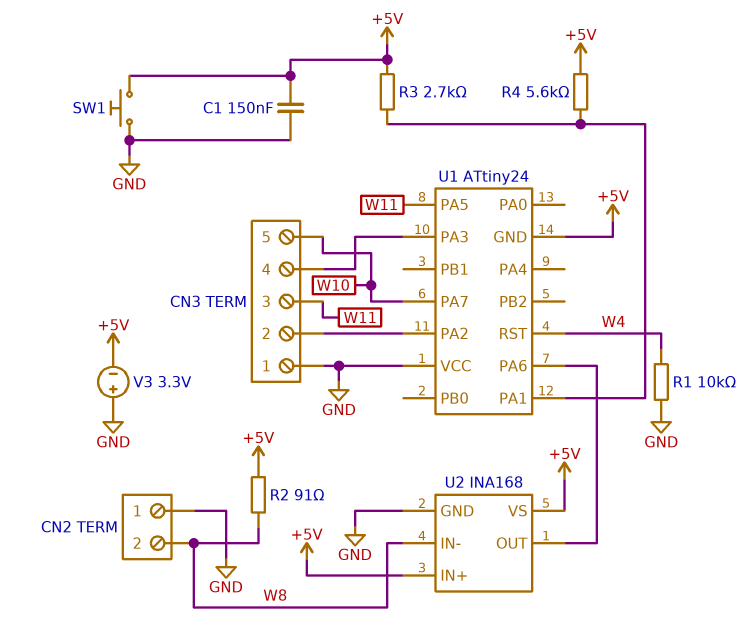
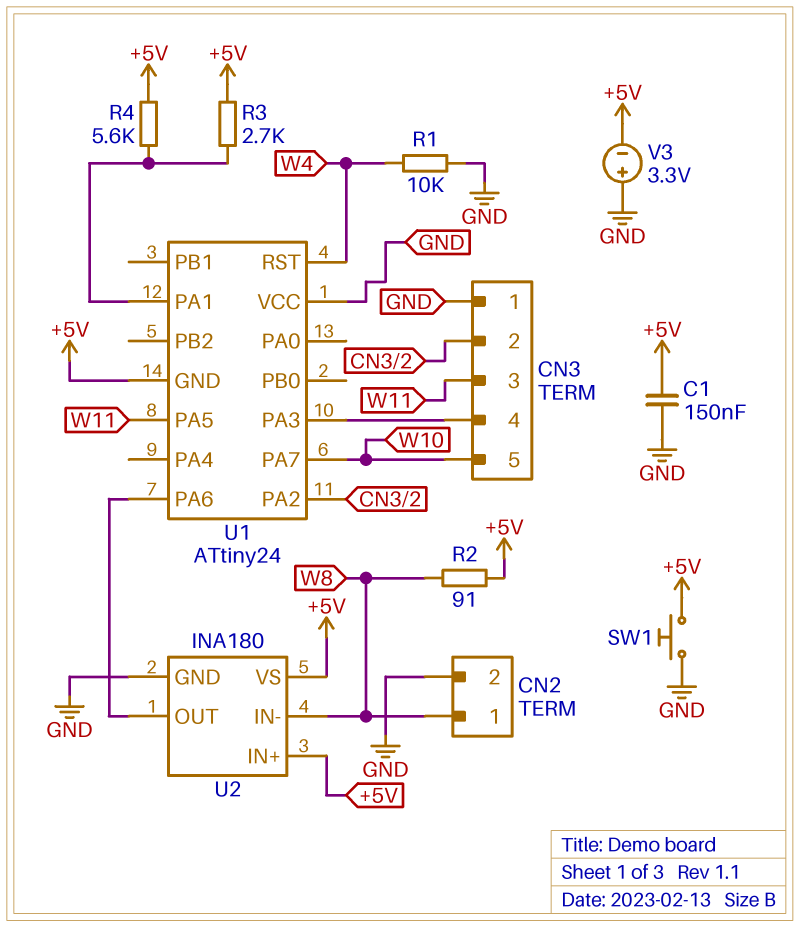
CN2 pin 1: GND -> W8
CN2 pin 2: W8 -> GND
U2: INA168 -> INA180

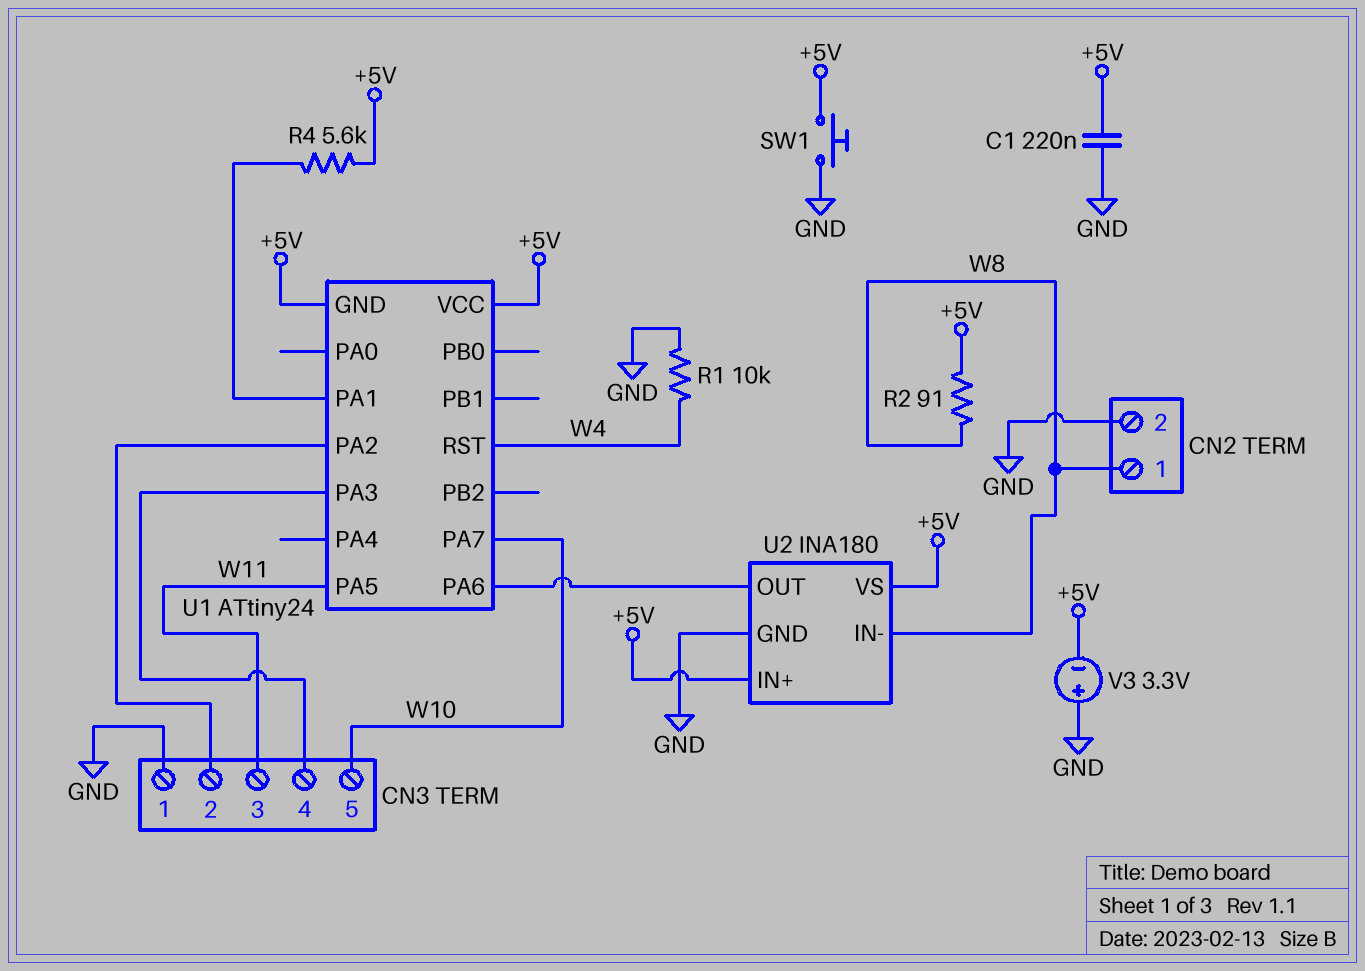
C1: 150nF (+5V, GND) -> 220nF (+5V, GND)
R3: 2.7k (+5V, U1/PA1) -> none
U1 pin VCC: GND -> +5V

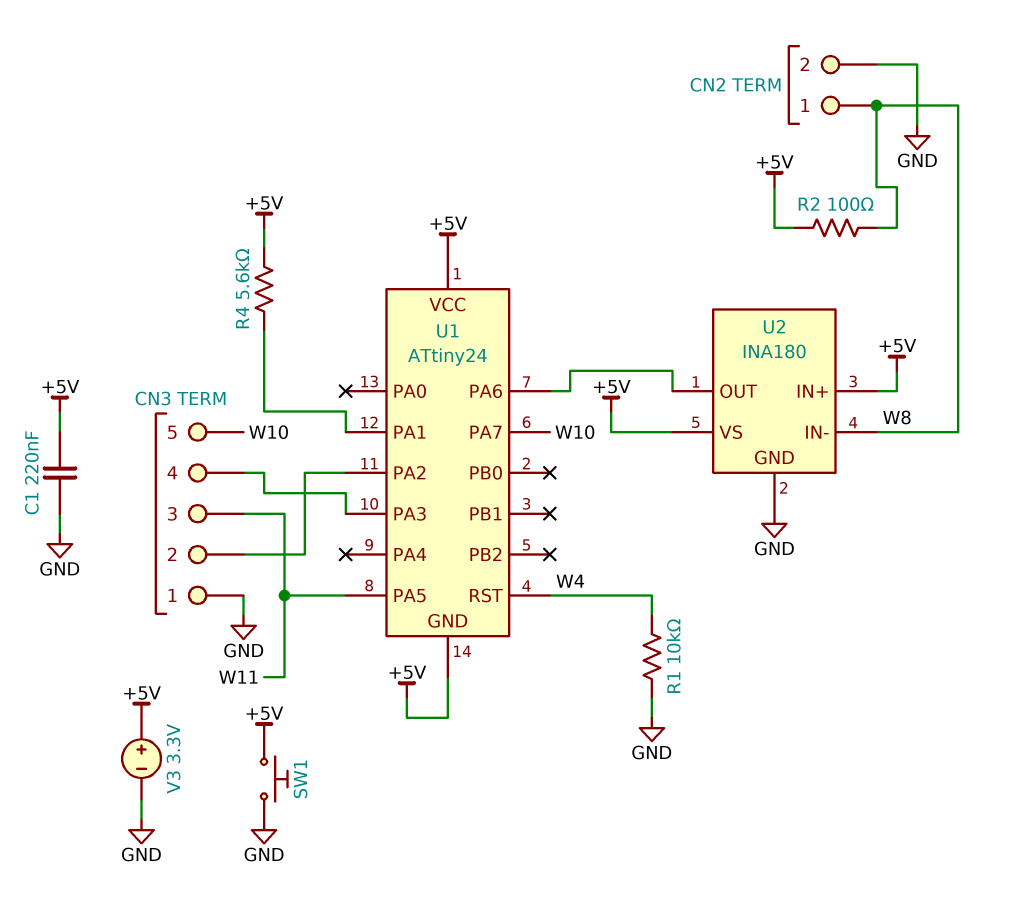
R2: 91 (+5V, W8) -> 100 (+5V, W8)
V3: 3.3V (plus GND, minus +5V) -> 3.3V (plus +5V, minus GND)

